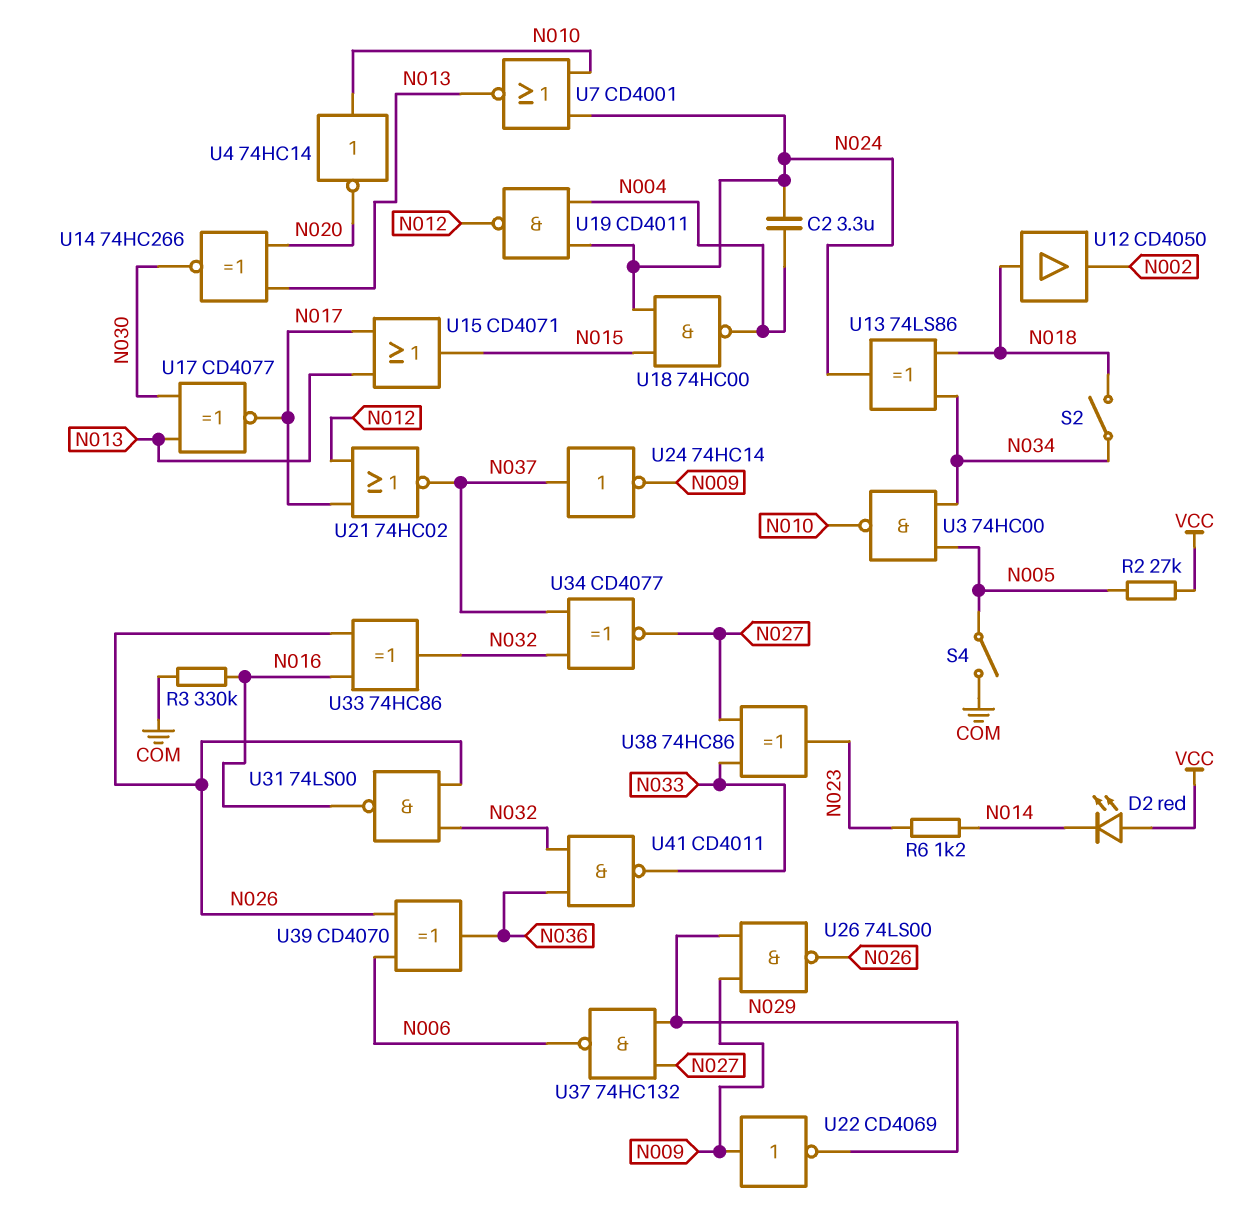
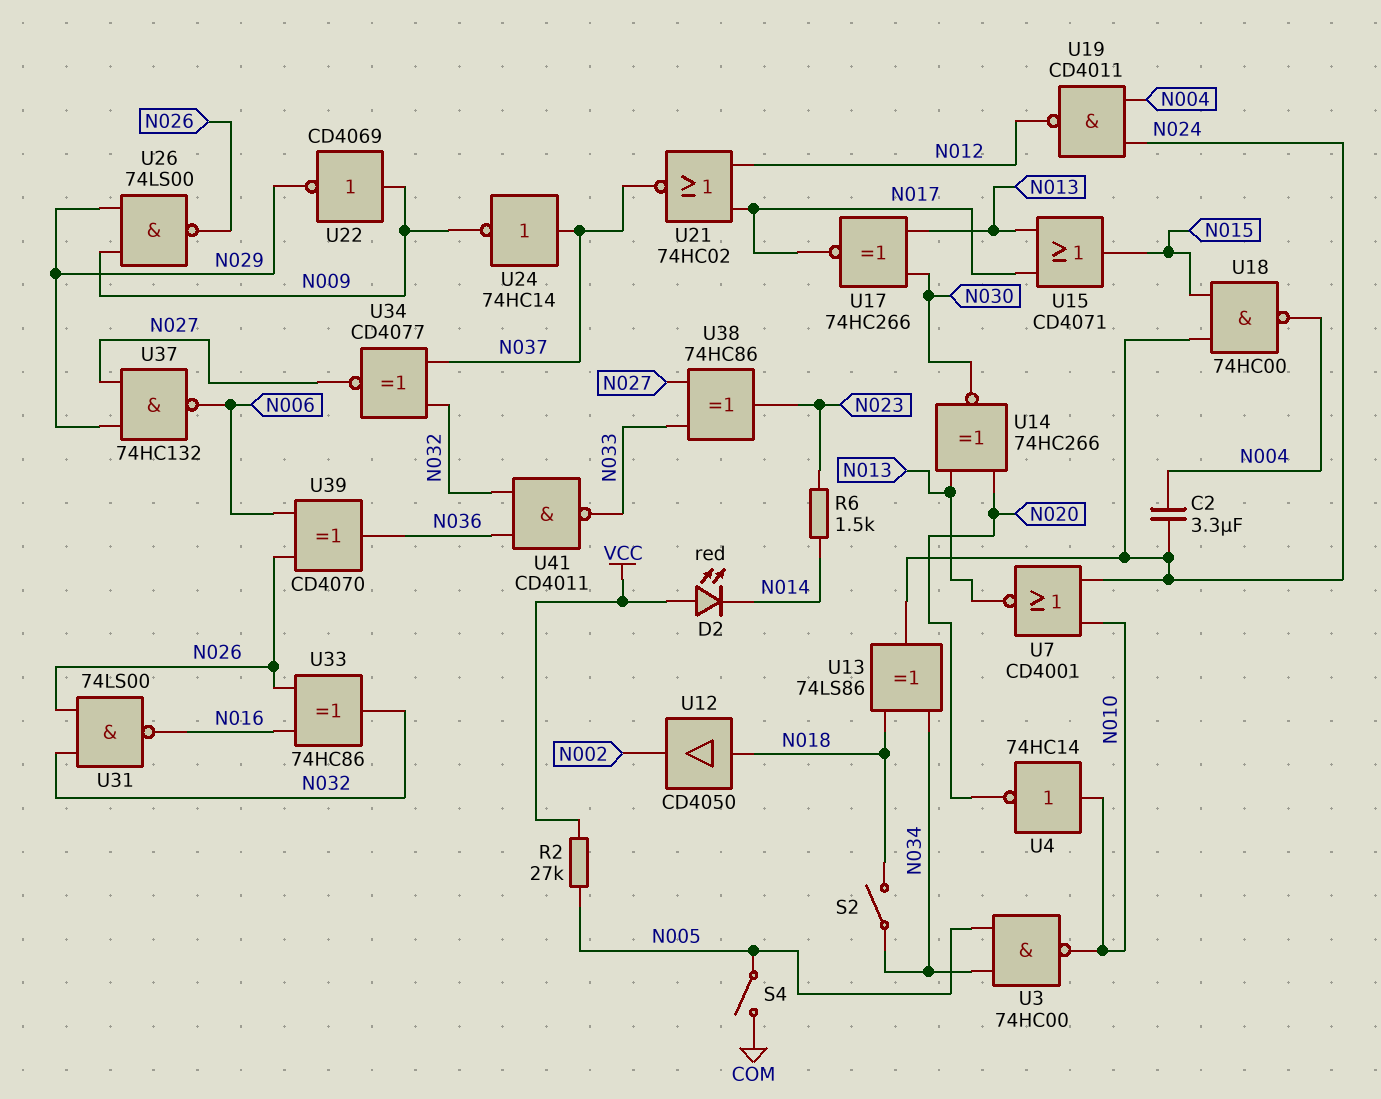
R3: 330k (COM, N016) -> none
R6: 1.2k (N014, N023) -> 1.5k (N014, N023)
U17: XNOR CD4077 (in N013, in N030, out N017) -> XNOR 74HC266 (in N013, in N030, out N017)

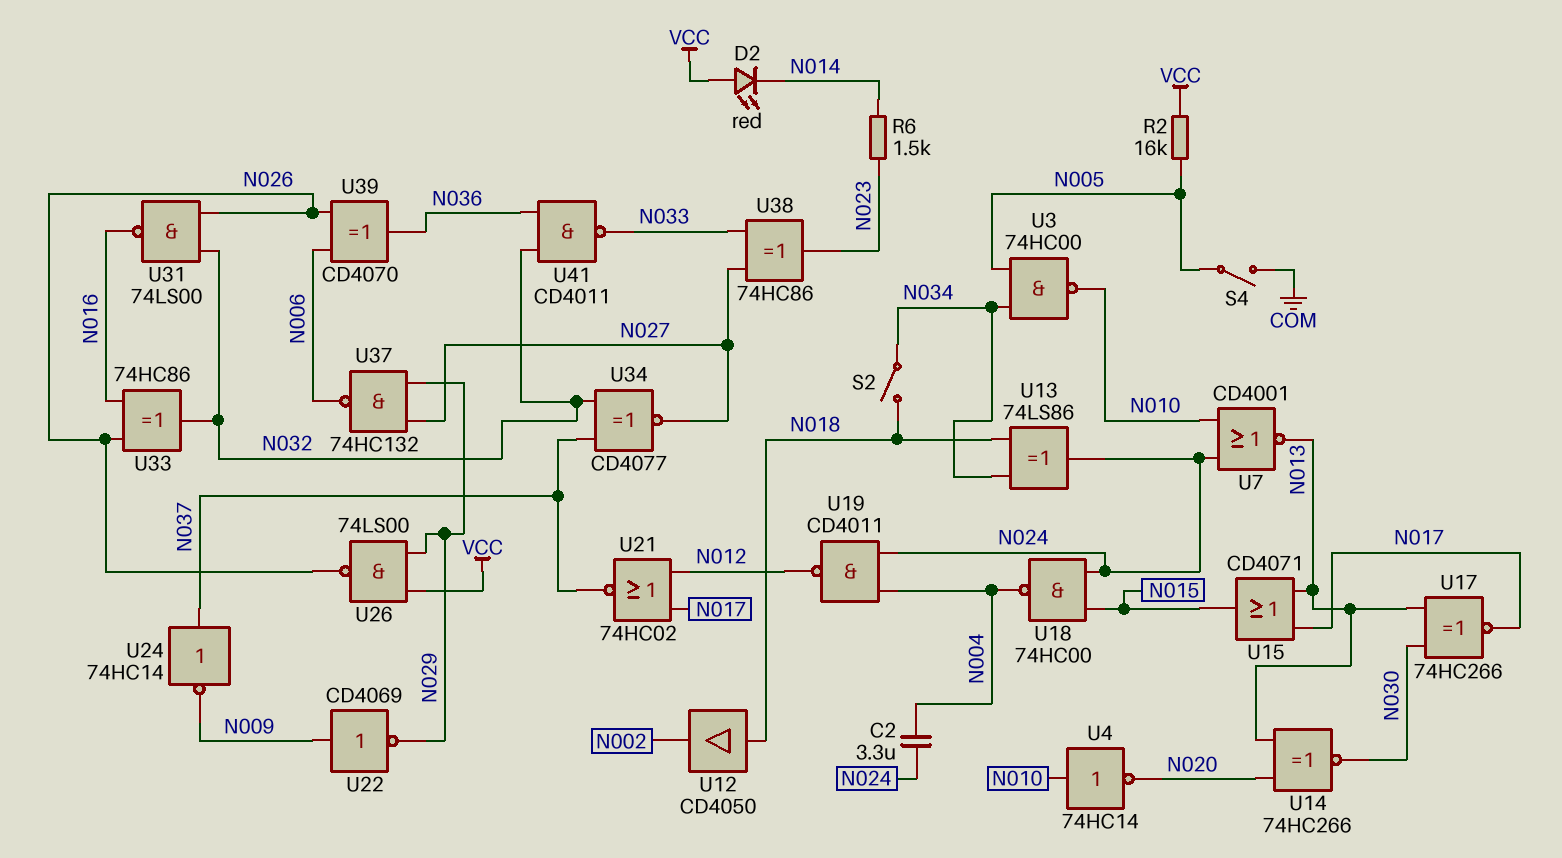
R2: 27k (N005, VCC) -> 16k (N005, VCC)
U26: NAND 74LS00 (in N009, in N029, out N026) -> NAND 74LS00 (in N029, in VCC, out N026)

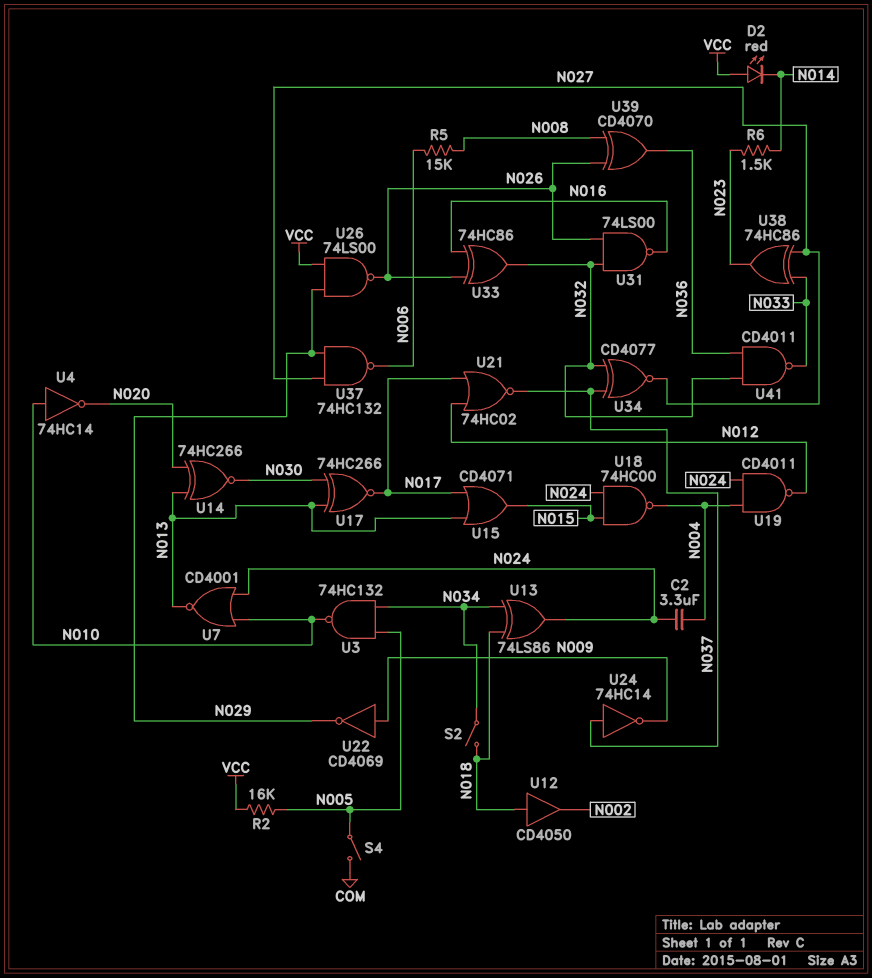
R5: none -> 15k (N006, N008)
U3: NAND 74HC00 (in N005, in N034, out N010) -> NAND 74HC132 (in N005, in N034, out N010)
U39: XOR CD4070 (in N006, in N026, out N036) -> XOR CD4070 (in N008, in N026, out N036)

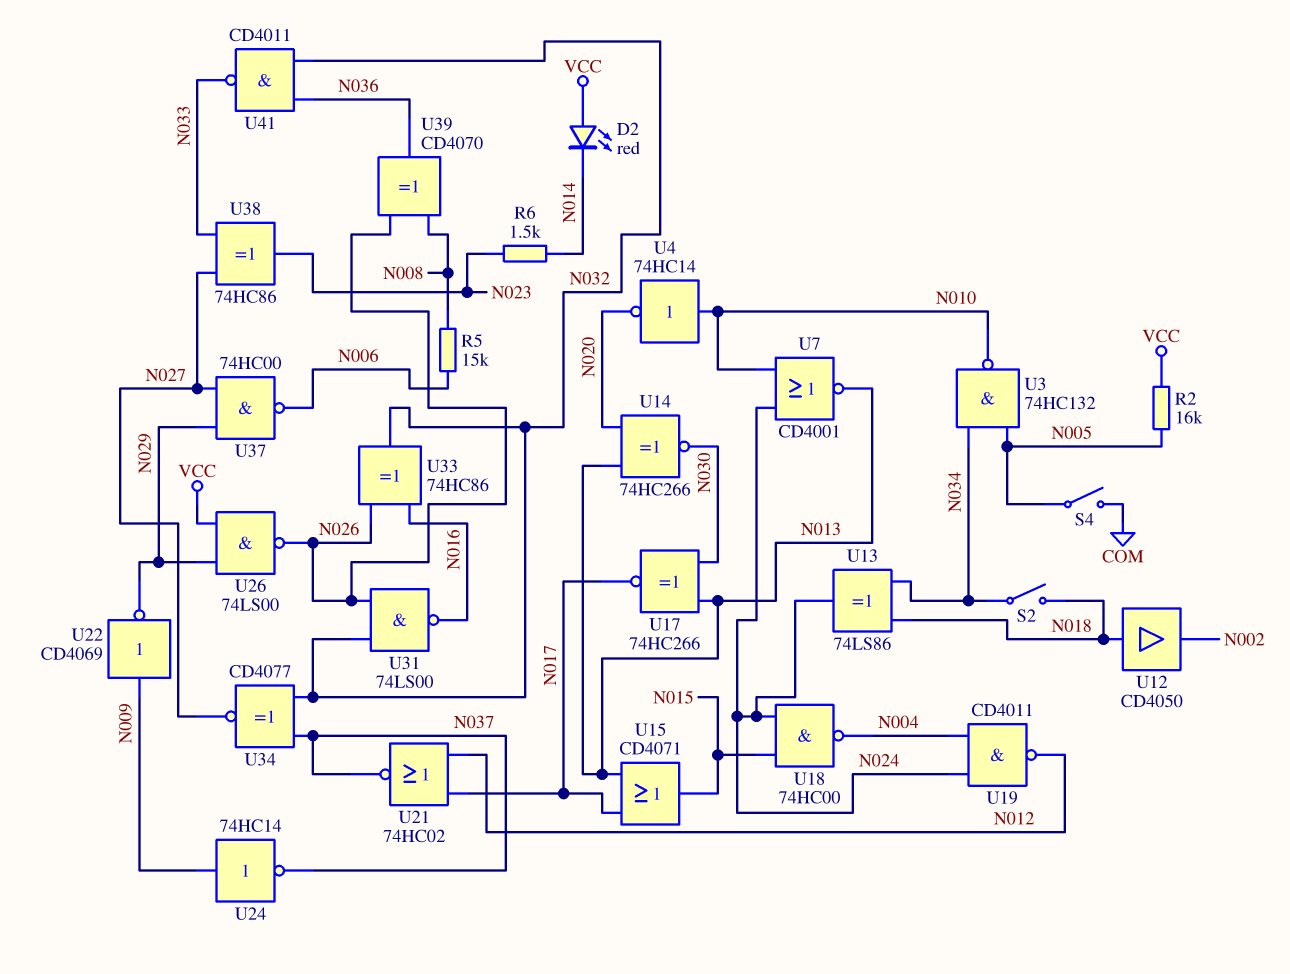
C2: 3.3uF (N004, N024) -> none
U24: NOT 74HC14 (in N037, out N009) -> NOT 74HC14 (in N009, out N037)
U37: NAND 74HC132 (in N027, in N029, out N006) -> NAND 74HC00 (in N027, in N029, out N006)

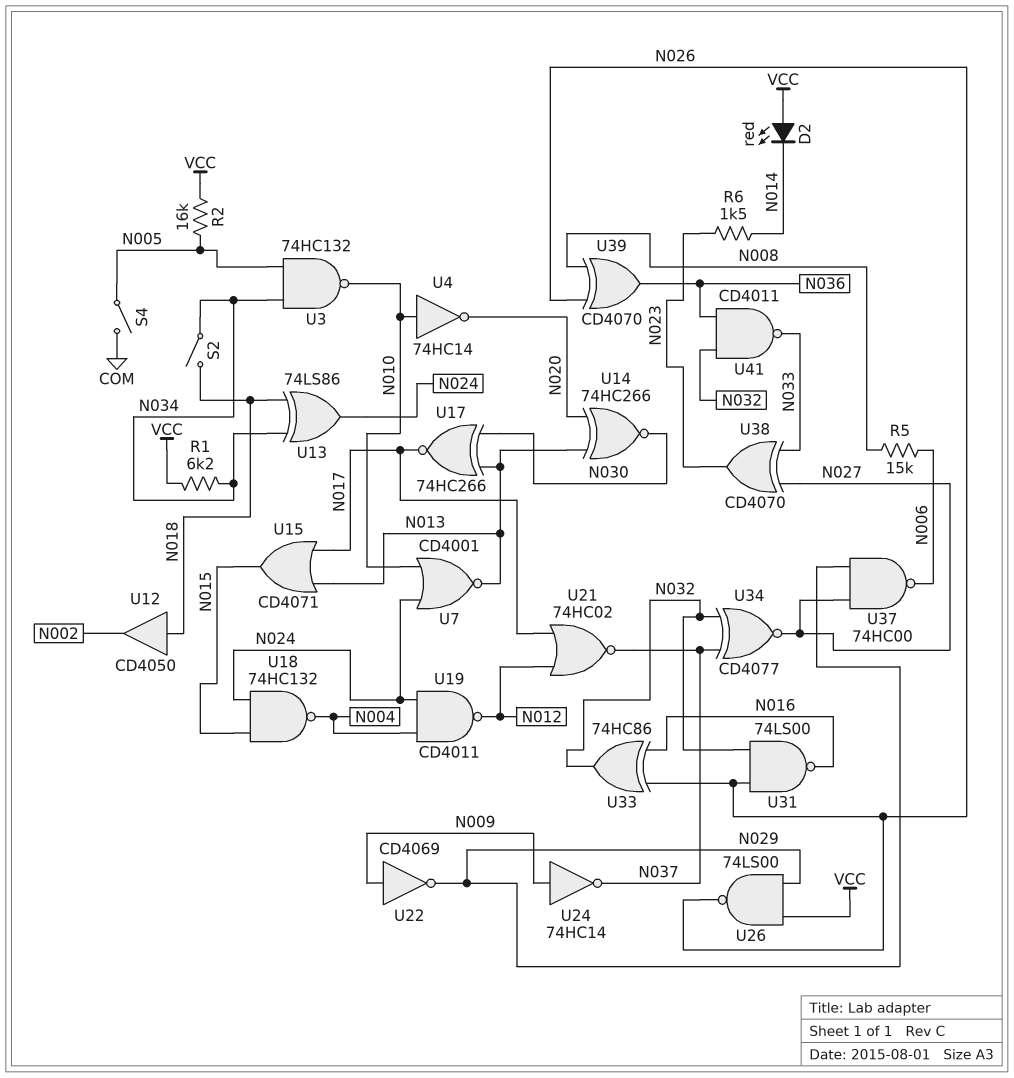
R1: none -> 6.2k (N034, VCC)
U18: NAND 74HC00 (in N015, in N024, out N004) -> NAND 74HC132 (in N015, in N024, out N004)
U38: XOR 74HC86 (in N027, in N033, out N023) -> XOR CD4070 (in N027, in N033, out N023)

